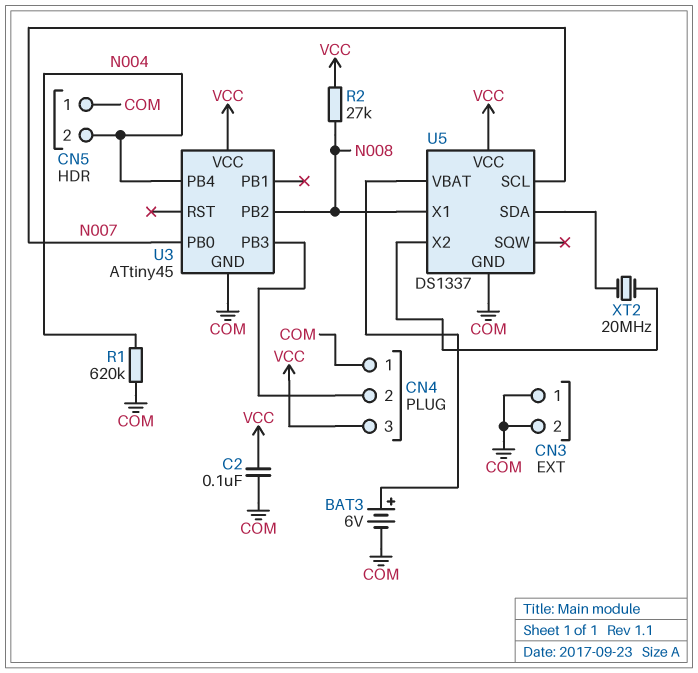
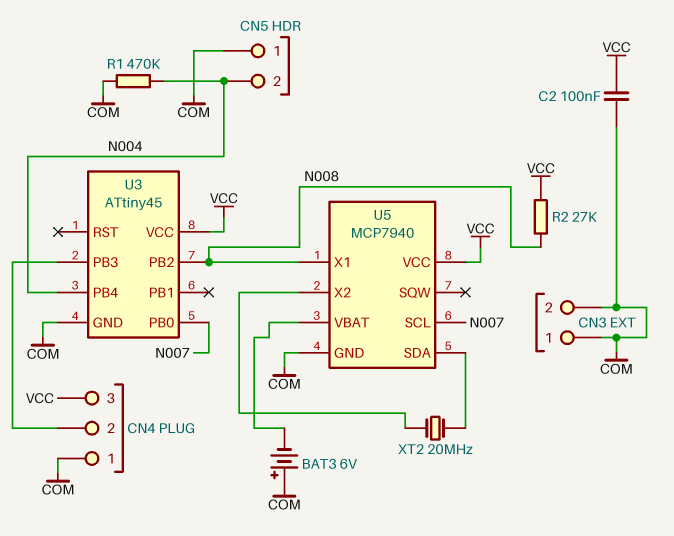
BAT3: 6V (plus U5/VBAT, minus COM) -> 6V (plus COM, minus U5/VBAT)
R1: 620k (COM, N004) -> 470k (COM, N004)
U5: DS1337 -> MCP7940

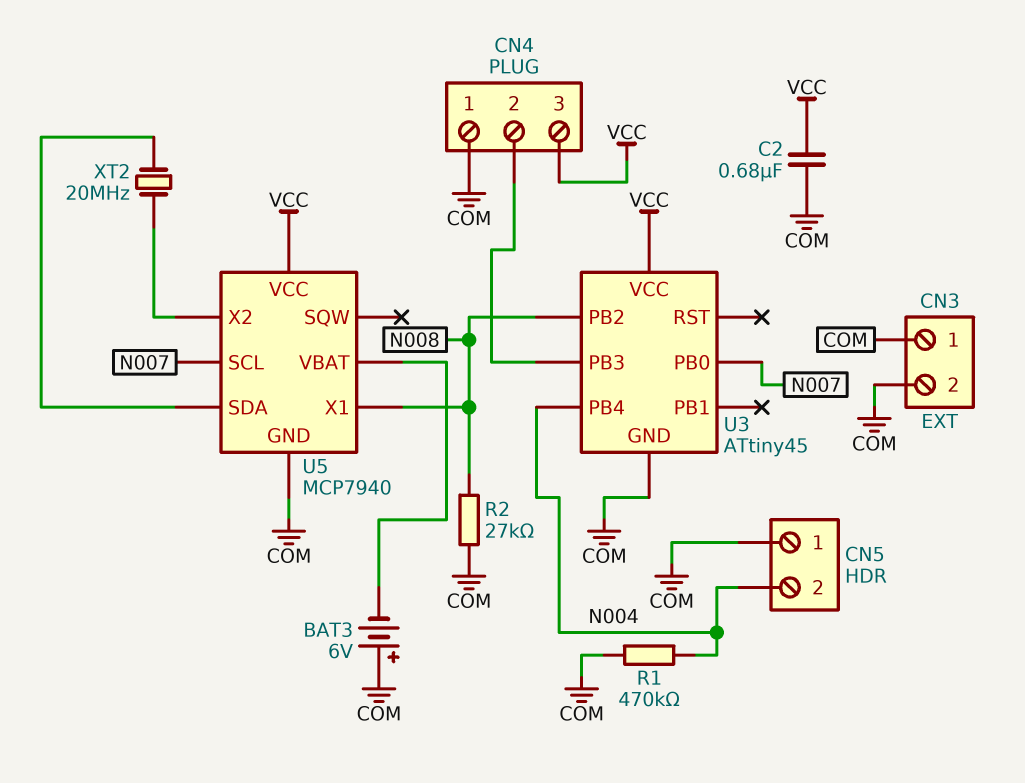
C2: 100nF (COM, VCC) -> 680nF (COM, VCC)
R2: 27k (N008, VCC) -> 27k (COM, N008)

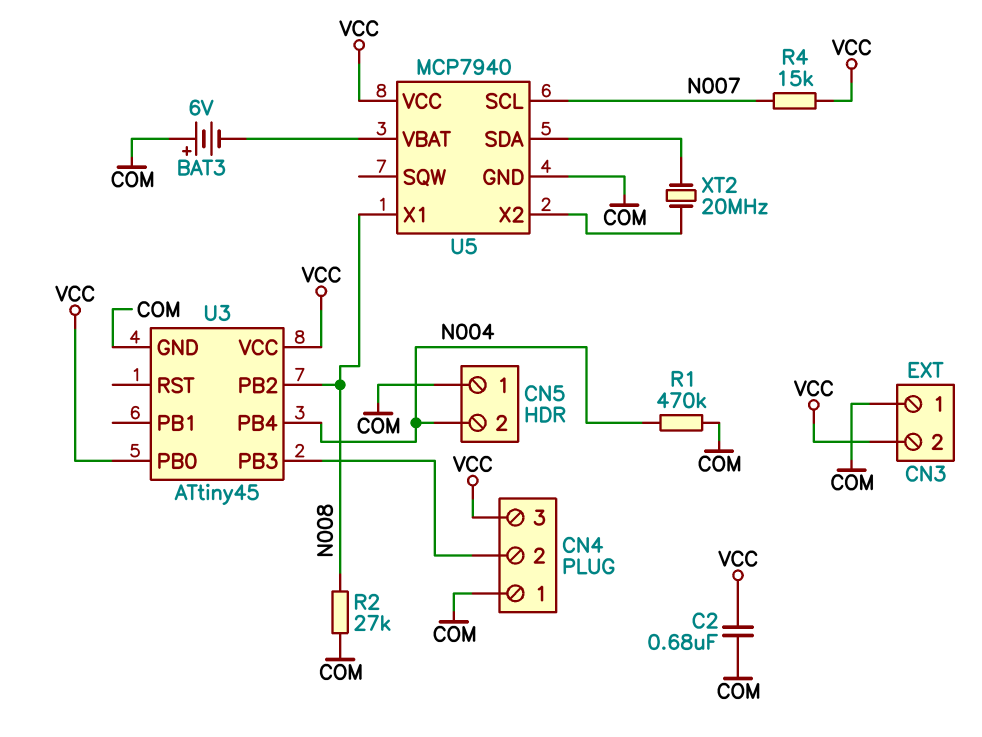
CN3 pin 2: COM -> VCC
R4: none -> 15k (N007, VCC)
U3 pin PB0: N007 -> VCC

